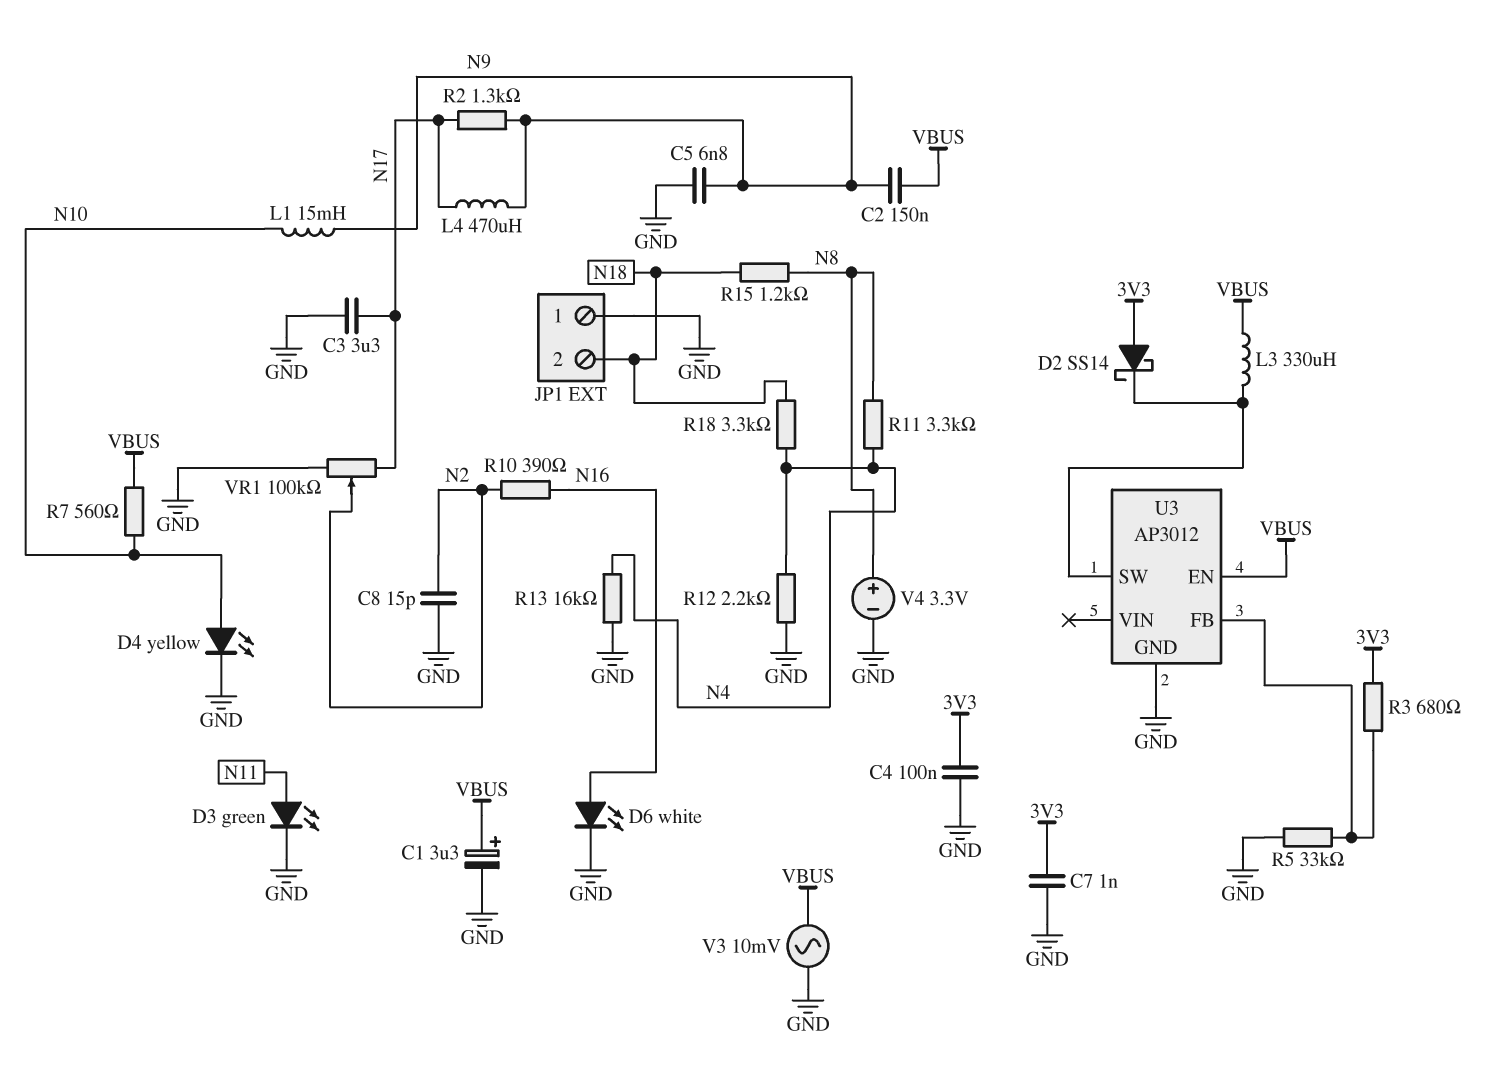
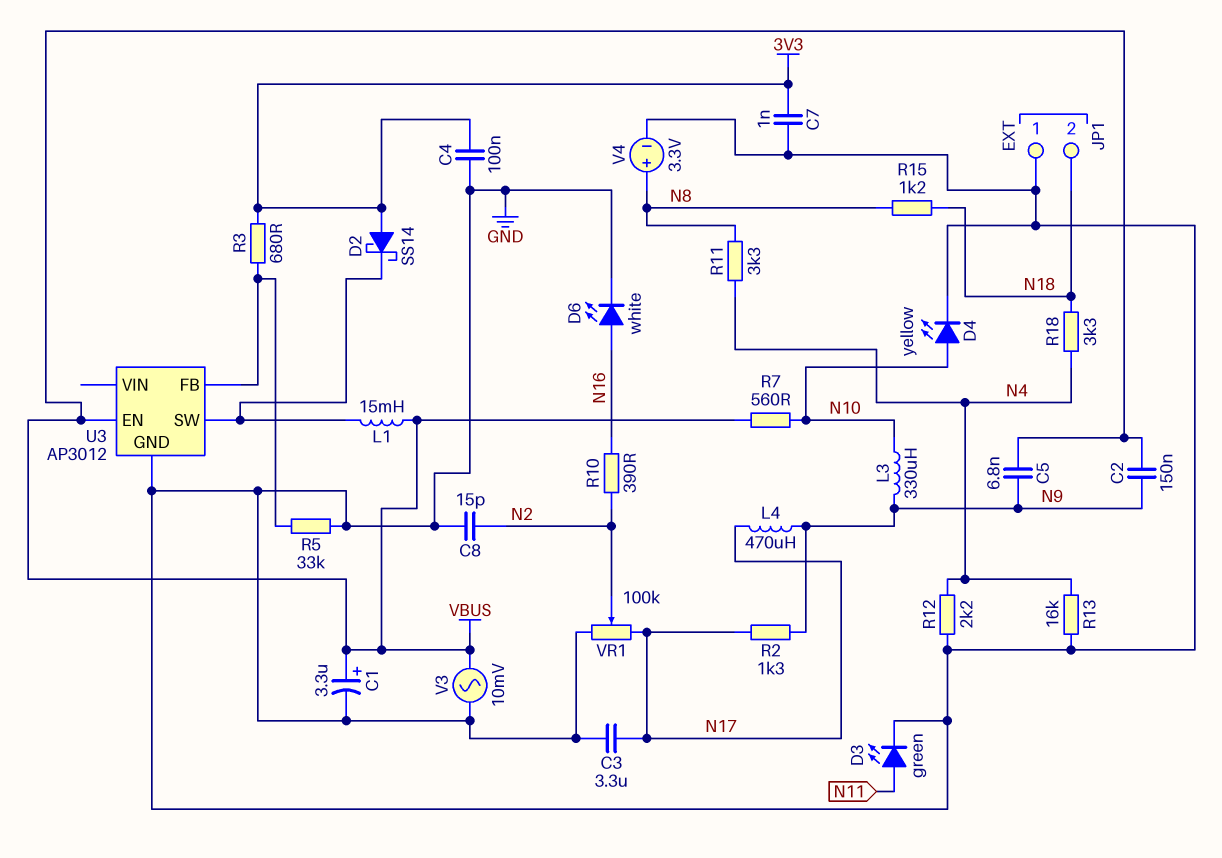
C5: 6.8nF (GND, N9) -> 6.8nF (N9, VBUS)
L1: 15mH (N9, N10) -> 15mH (U3/SW, VBUS)
L3: 330uH (U3/SW, VBUS) -> 330uH (N9, N10)

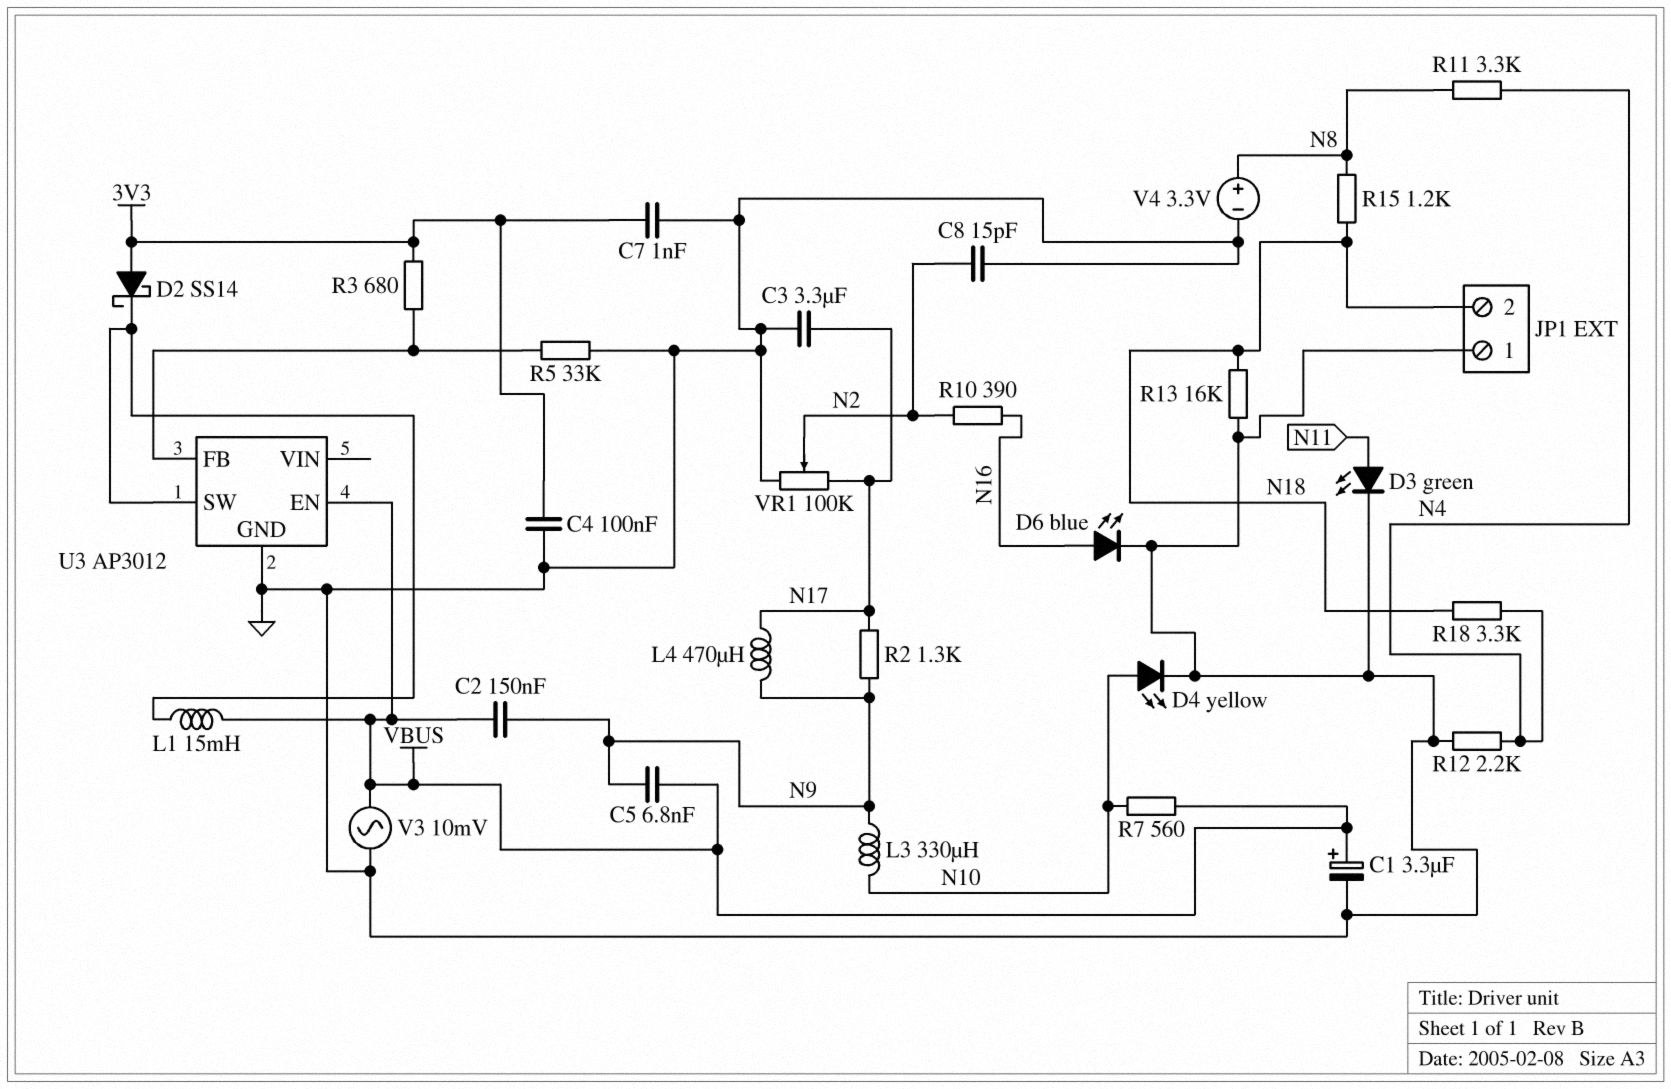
D6: LED white (A N16, K GND) -> LED blue (A N16, K GND)
R13: 16k (GND, N4) -> 16k (GND, N18)

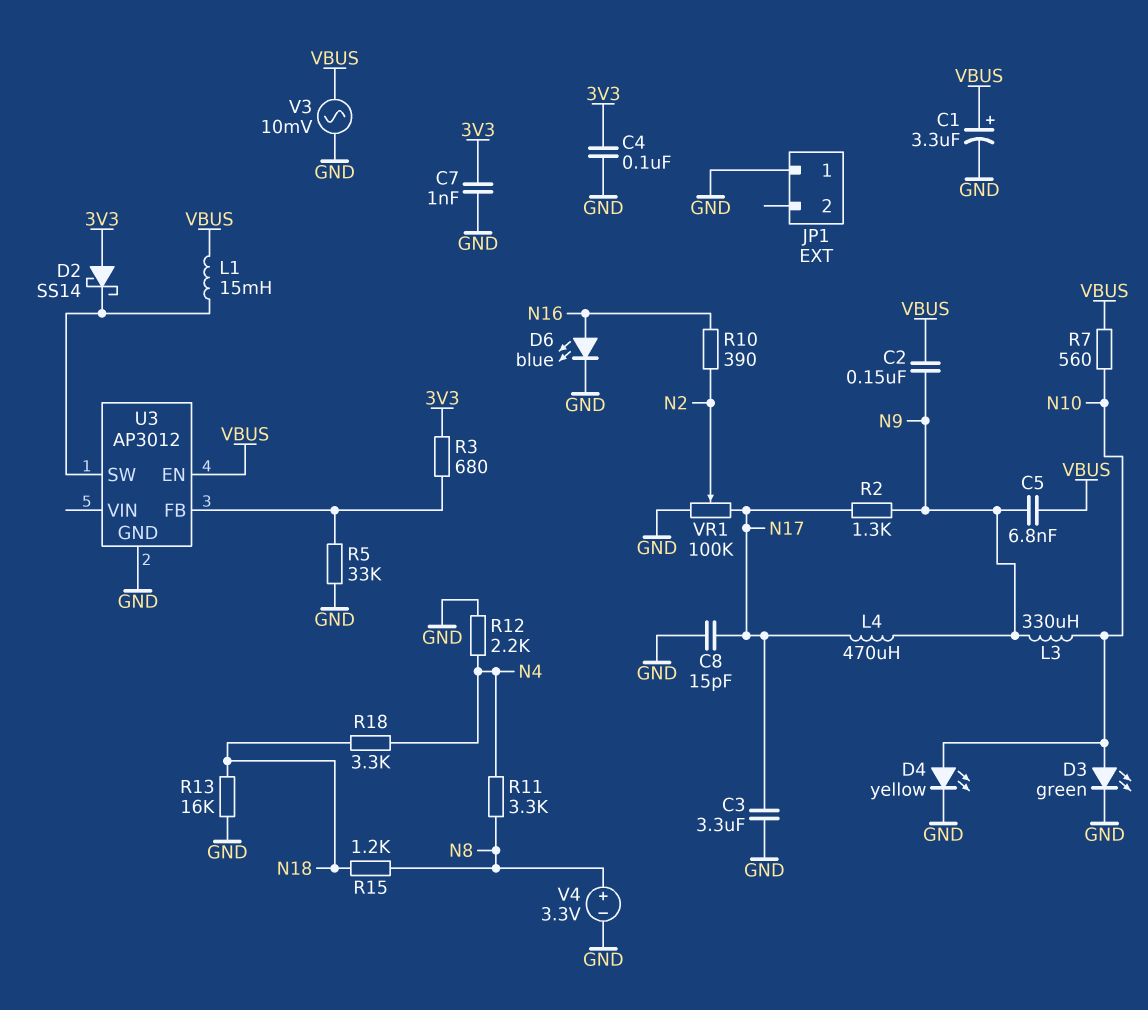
C8: 15pF (GND, N2) -> 15pF (GND, N17)
D3: LED green (A N11, K GND) -> LED green (A N10, K GND)
JP1 pin 2: N18 -> none

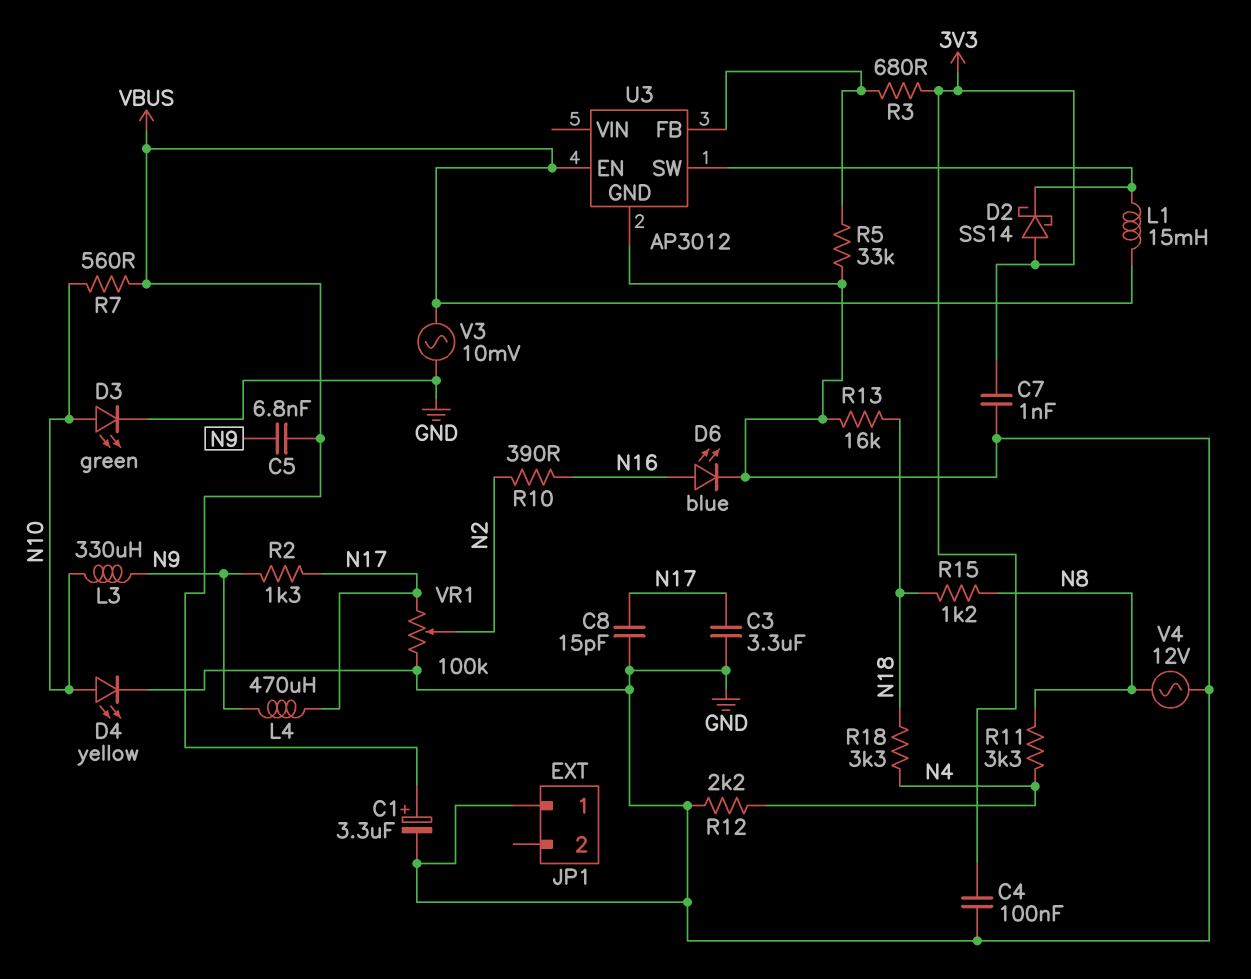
C2: 150nF (N9, VBUS) -> none
V4: 3.3V (plus N8, minus GND) -> AC 12V (GND, N8)

